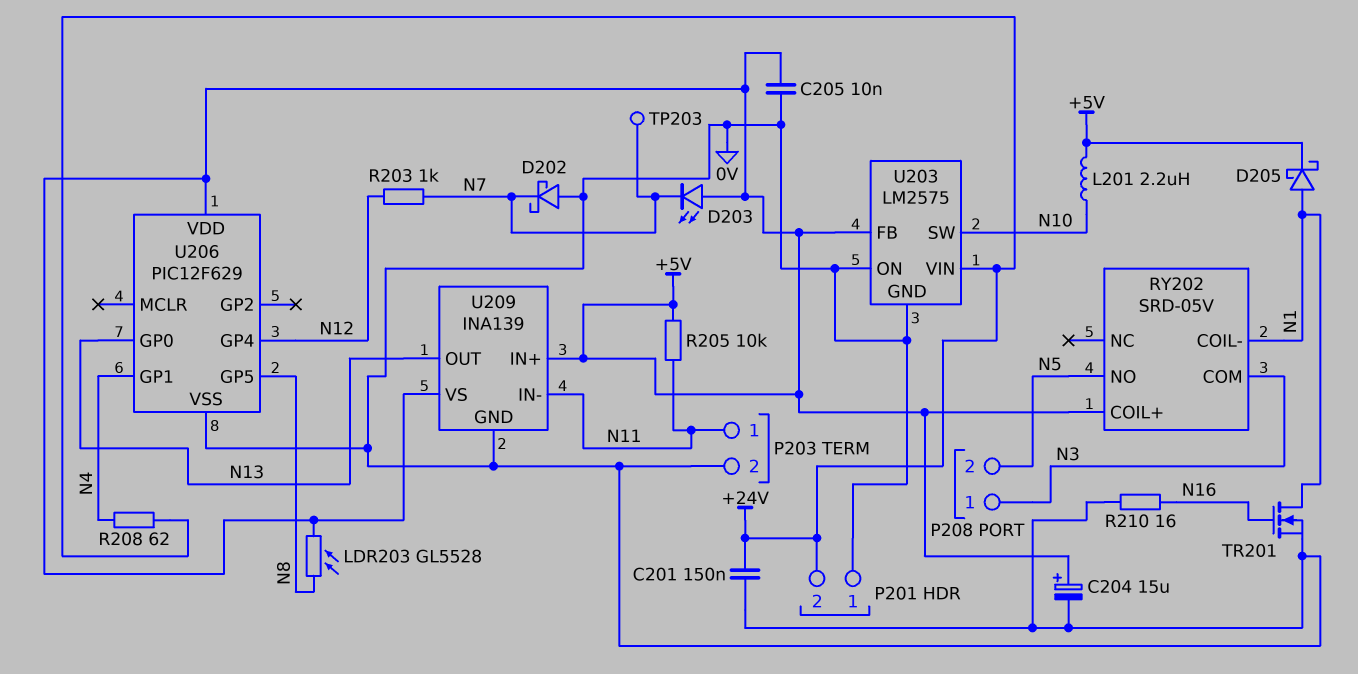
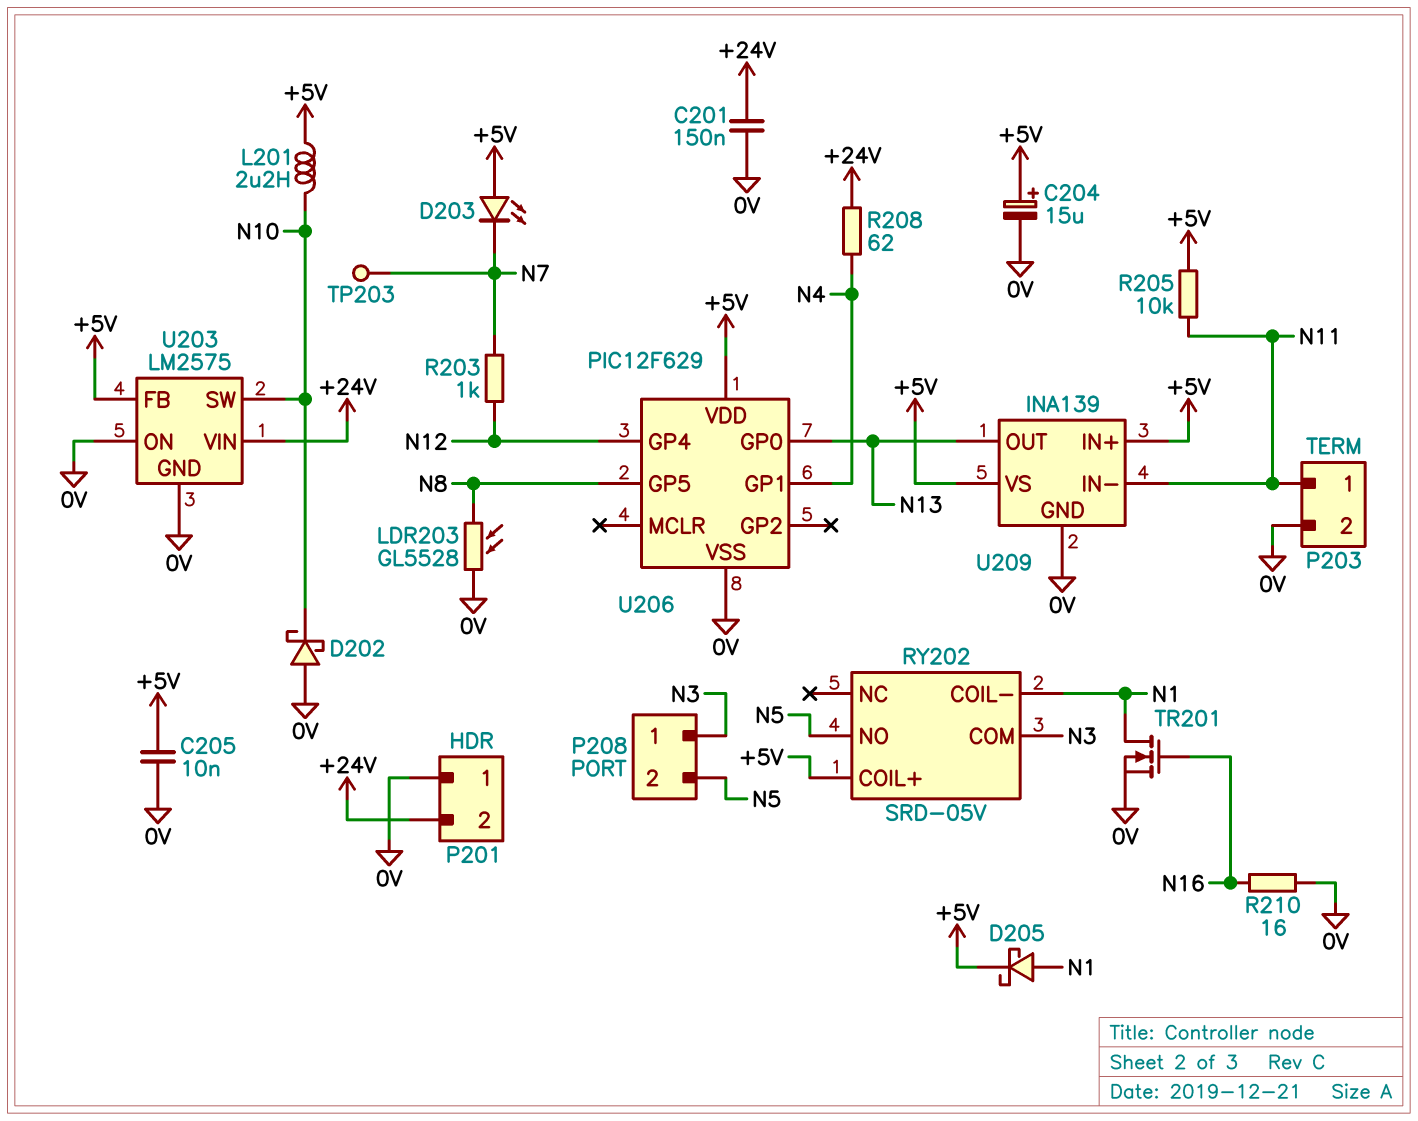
D202: schottky (A 0V, K N7) -> schottky (A 0V, K N10)
LDR203: GL5528 (+5V, N8) -> GL5528 (0V, N8)

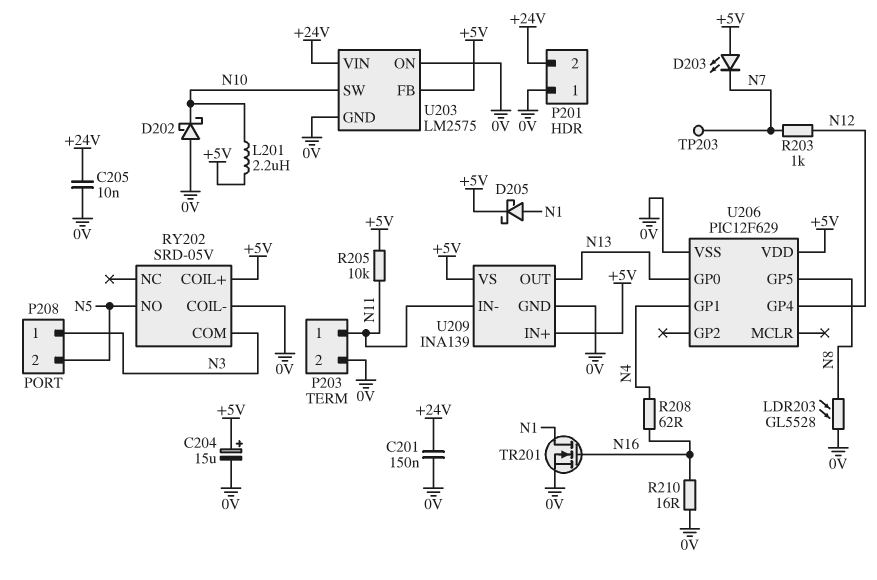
C205: 10nF (+5V, 0V) -> 10nF (+24V, 0V)
R208: 62 (+24V, N4) -> 62 (N4, N16)
RY202 pin COIL-: N1 -> 0V

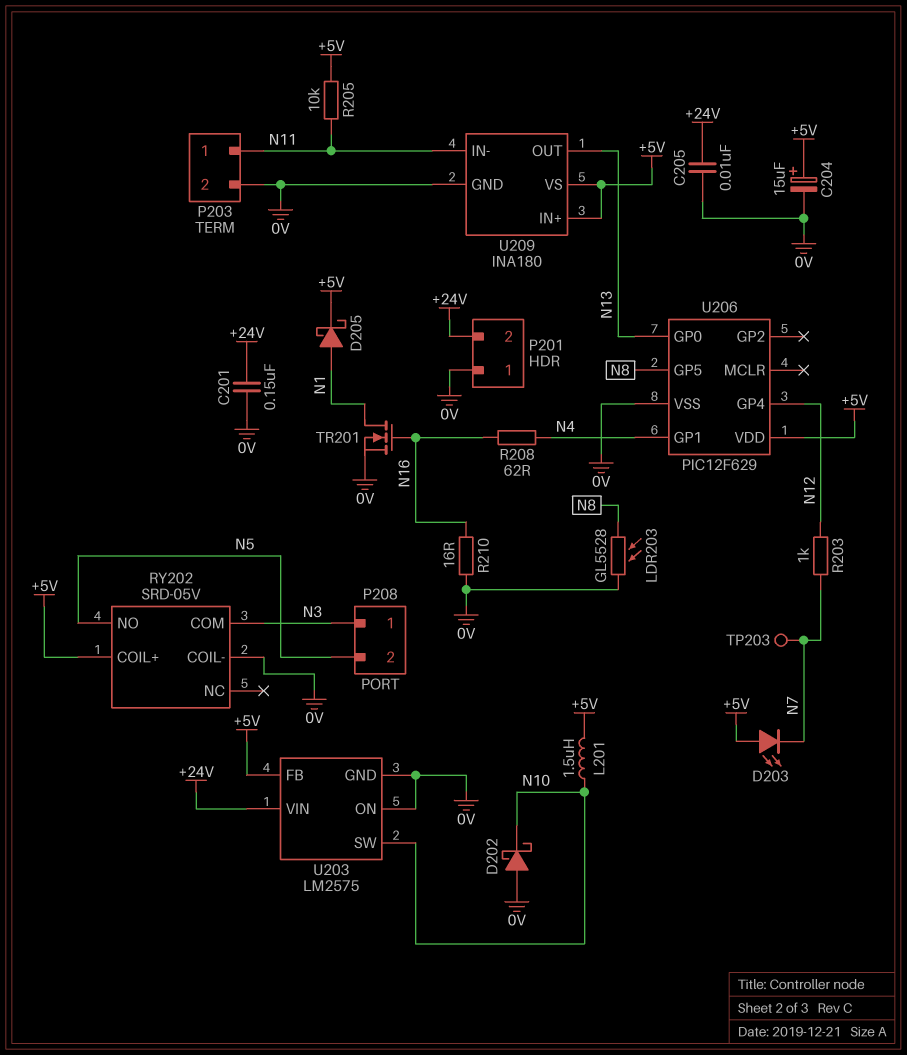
L201: 2.2uH (+5V, N10) -> 1.5uH (+5V, N10)
U209: INA139 -> INA180

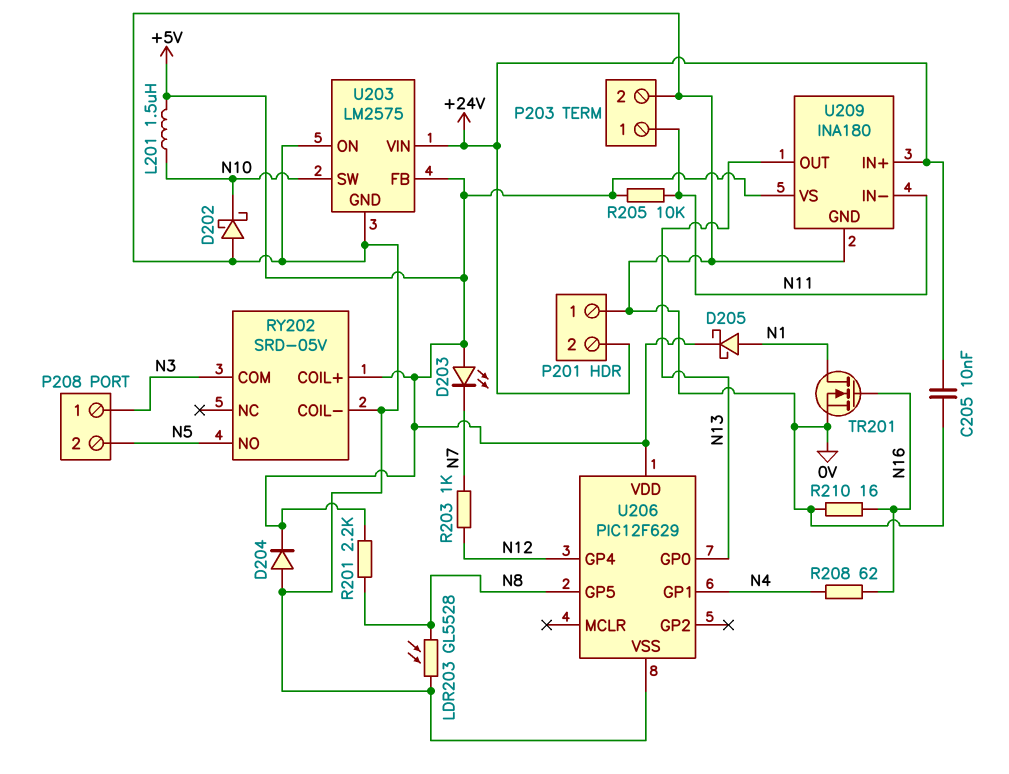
C201: 150nF (+24V, 0V) -> none
C204: 15uF (plus +5V, minus 0V) -> none
D204: none -> diode (A 0V, K +5V)
R201: none -> 2.2k (+5V, N8)
TP203: test point (N7) -> none
U209 pin IN+: +5V -> +24V

